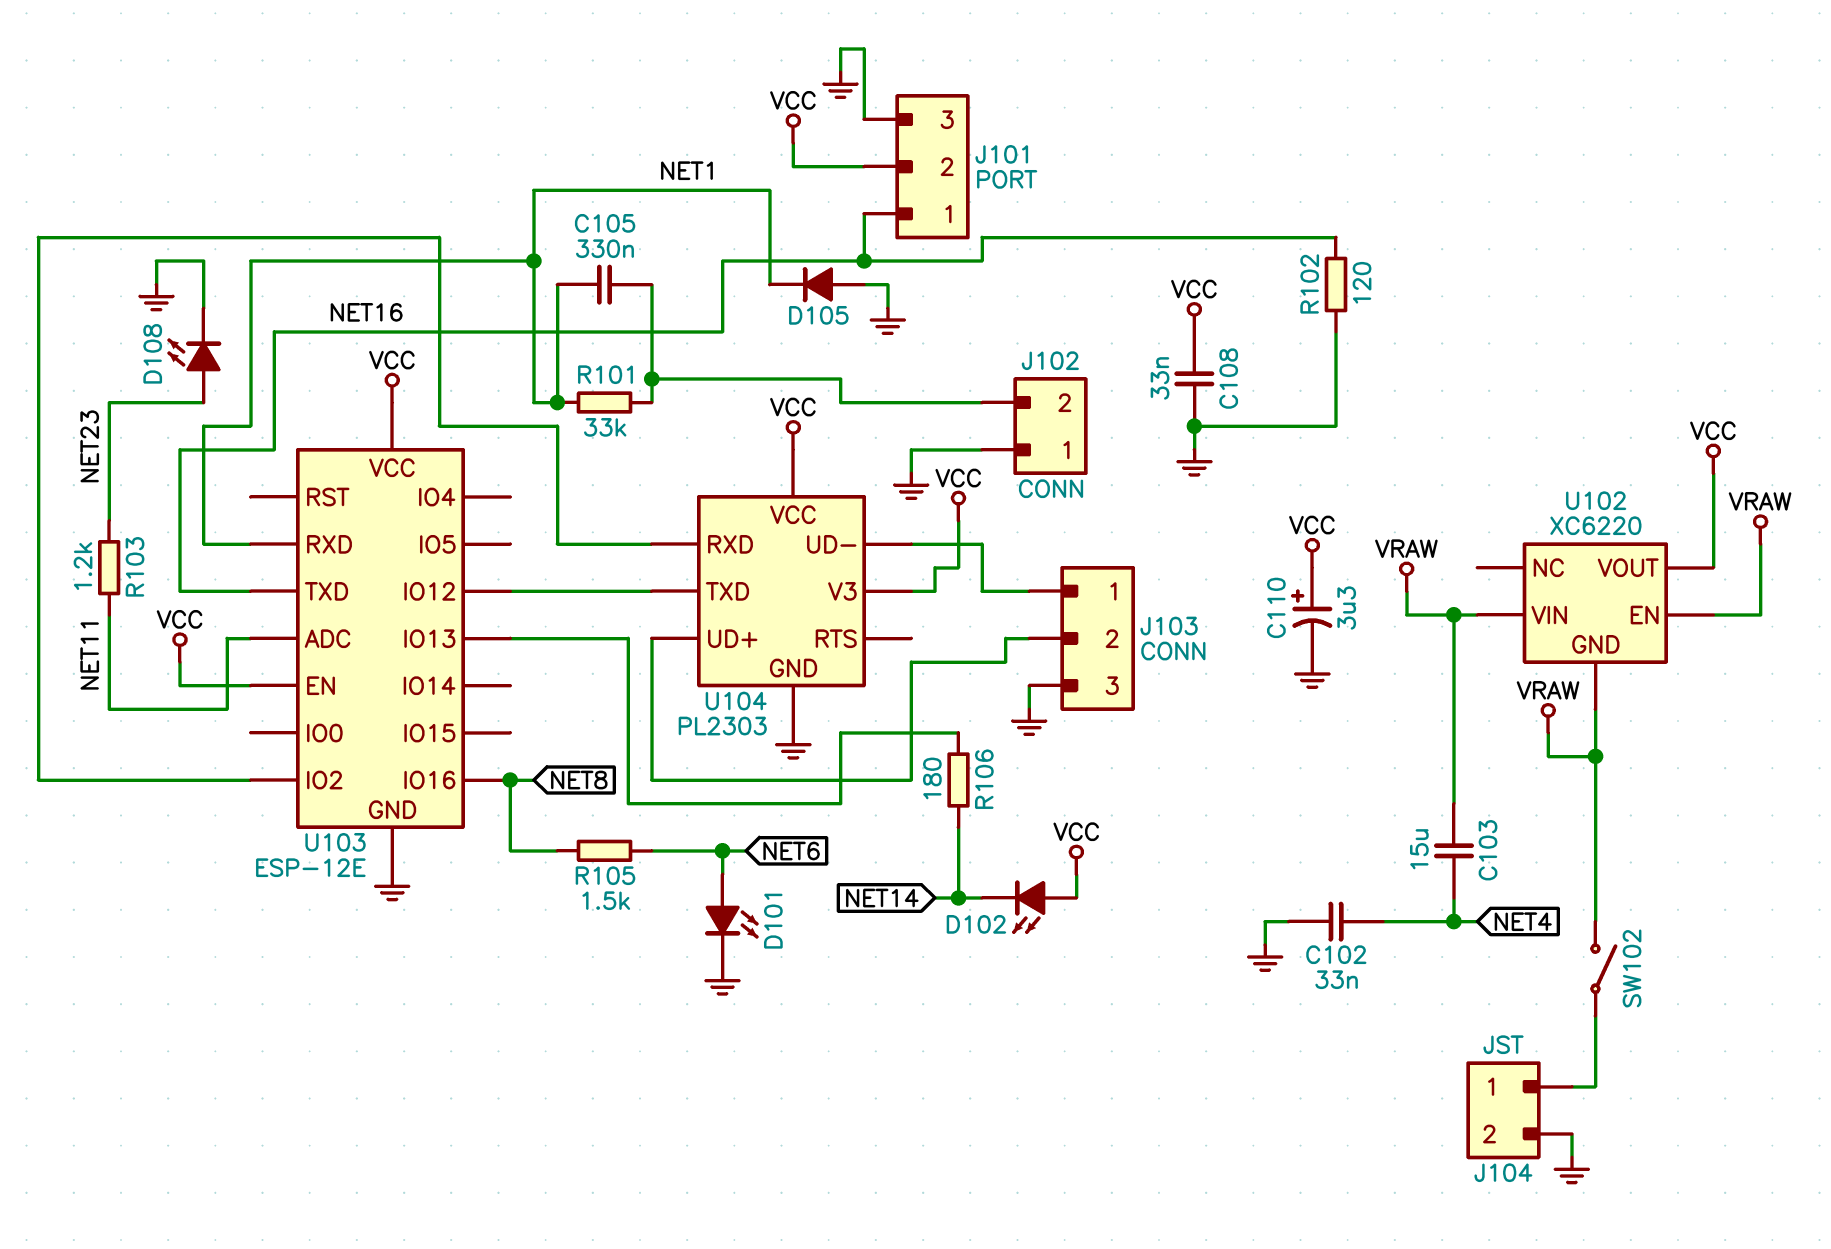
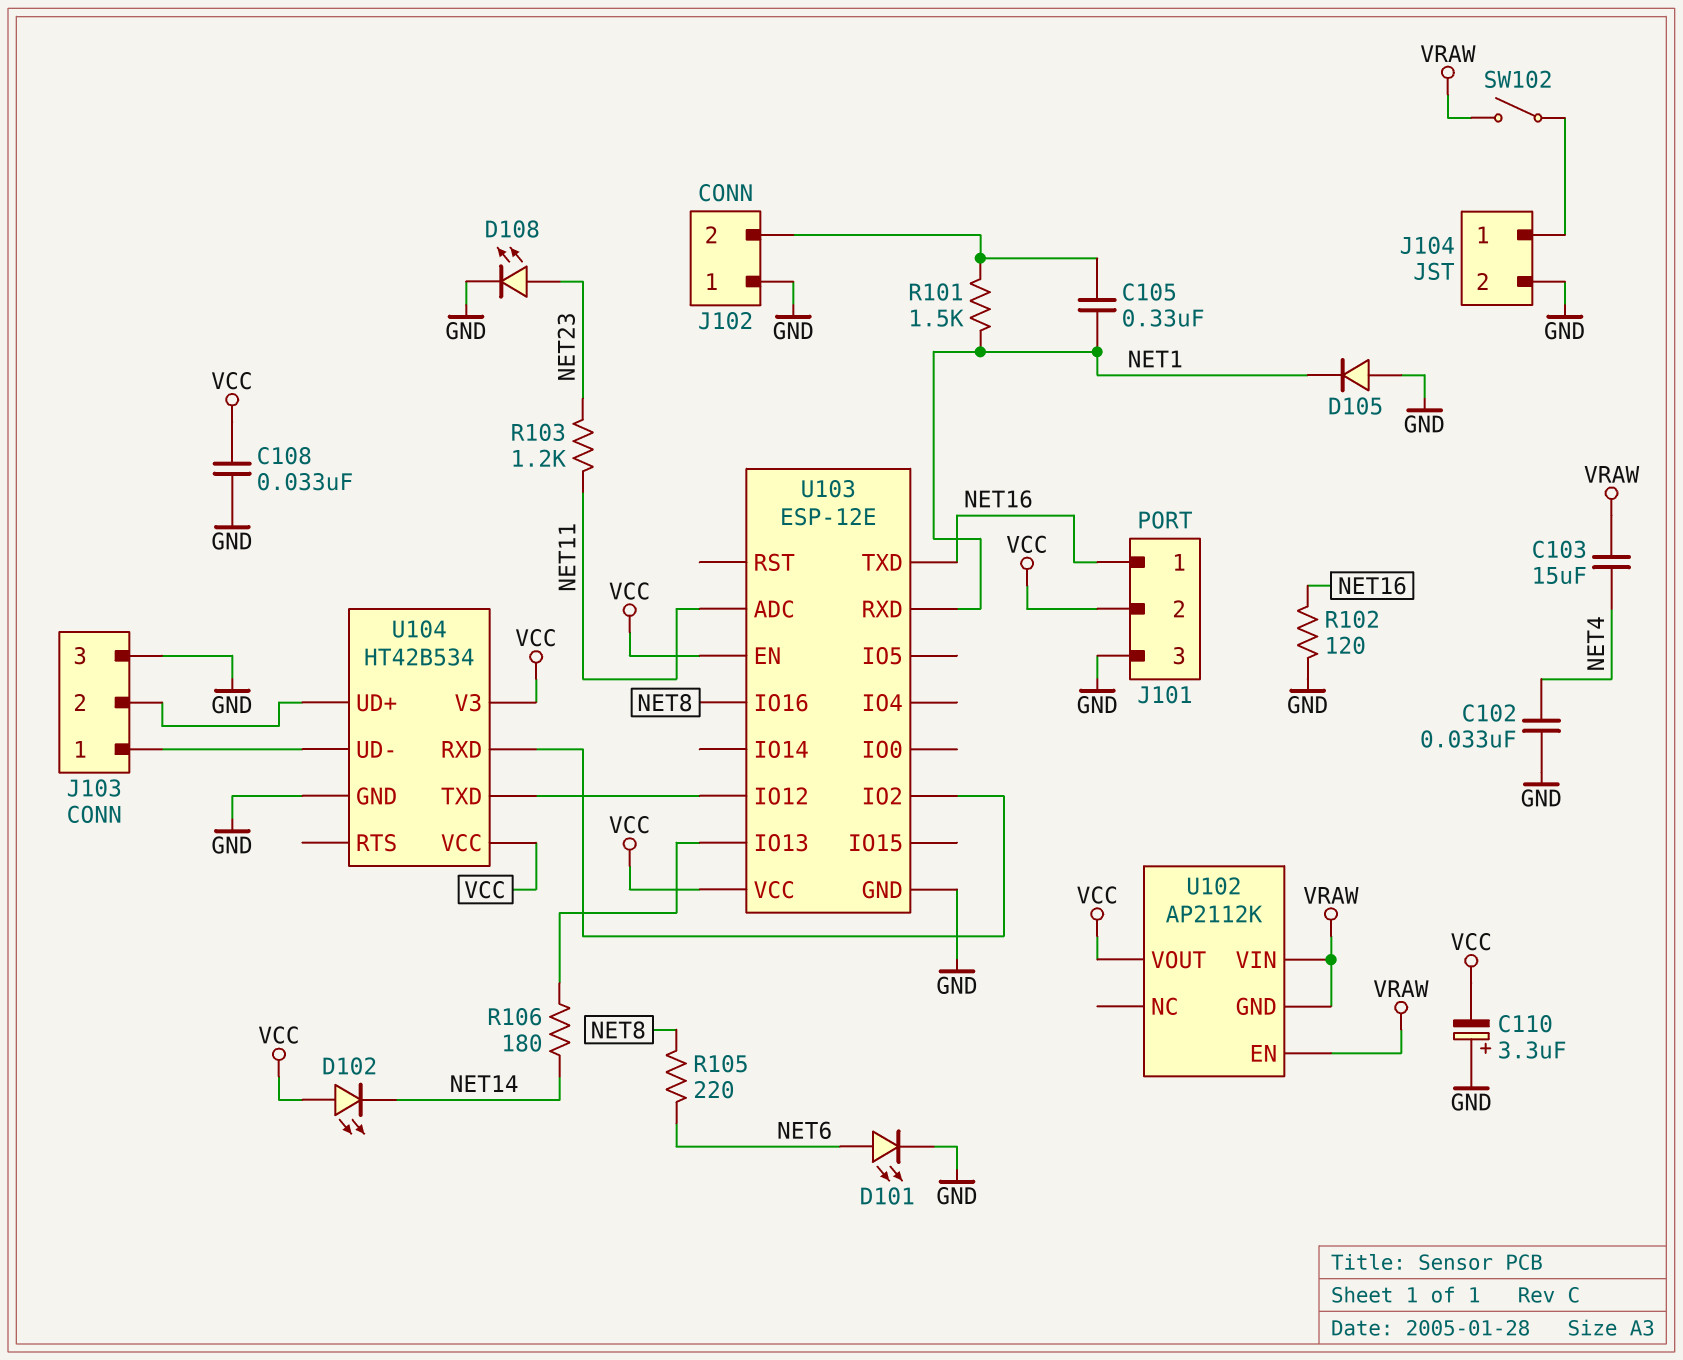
C110: 3.3uF (plus VCC, minus GND) -> 3.3uF (plus GND, minus VCC)
R101: 33k (J102/2, NET1) -> 1.5k (J102/2, NET1)
R105: 1.5k (NET6, NET8) -> 220 (NET6, NET8)
U102: XC6220 -> AP2112K
U104: PL2303 -> HT42B534

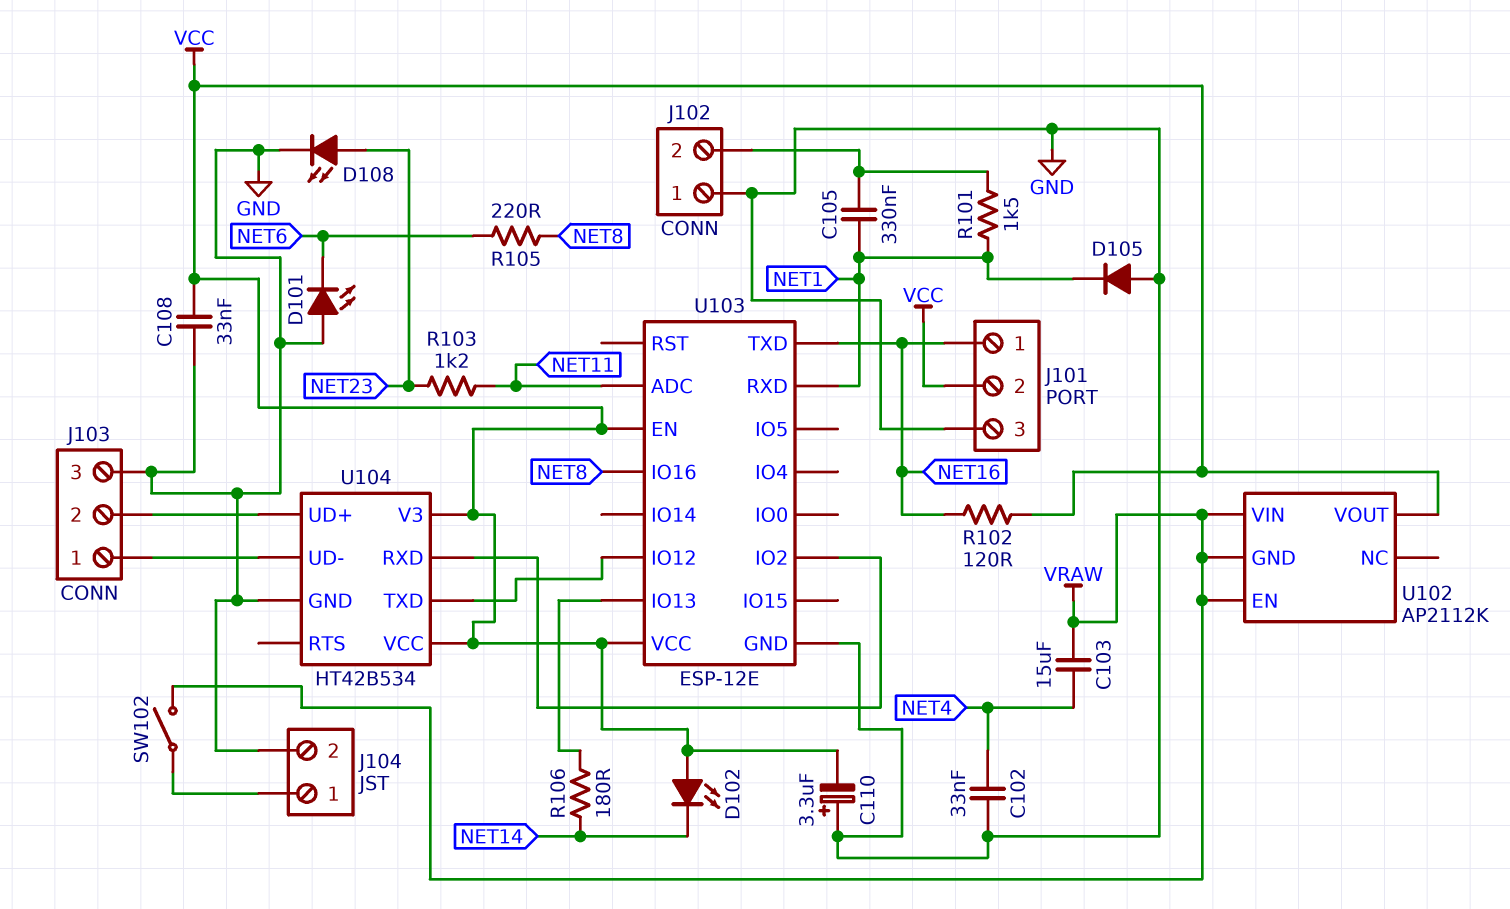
D101: LED (A NET6, K GND) -> LED (A GND, K NET6)
R102: 120 (GND, NET16) -> 120 (NET16, VCC)

